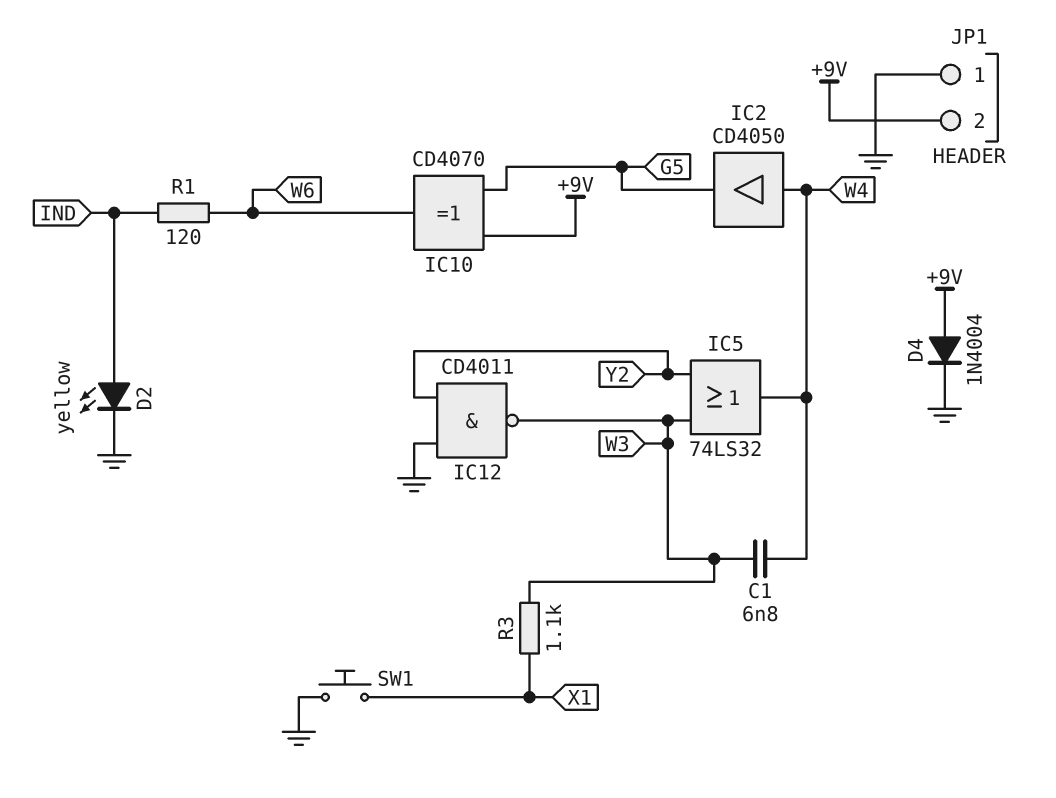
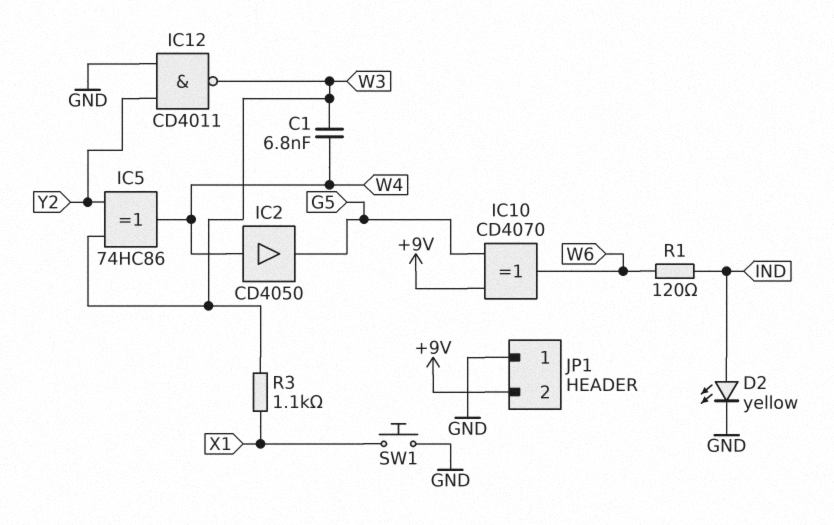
D4: diode 1N4004 (A +9V, K GND) -> none
IC5: OR 74LS32 (in W3, in Y2, out W4) -> XOR 74HC86 (in W3, in Y2, out W4)

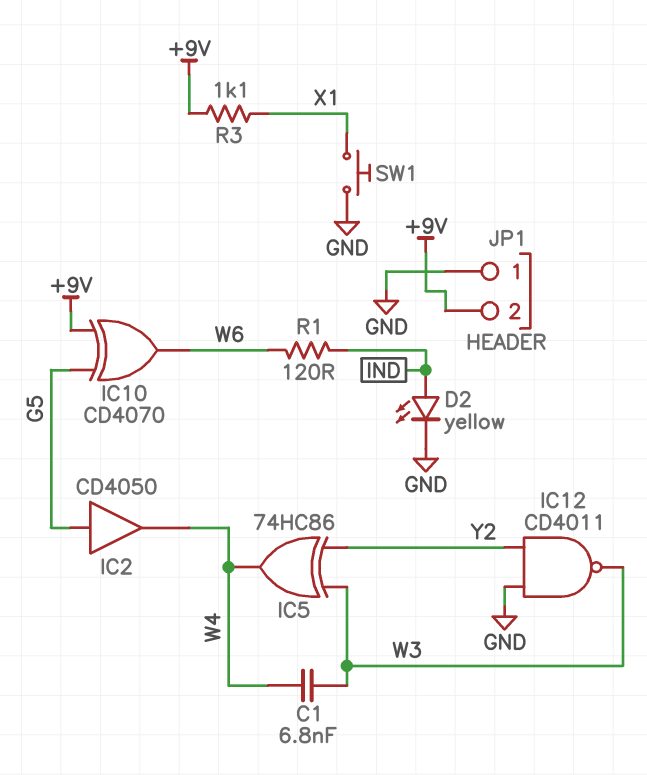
IC2: buffer CD4050 (in W4, out G5) -> buffer CD4050 (in G5, out W4)
R3: 1.1k (W3, X1) -> 1.1k (+9V, X1)

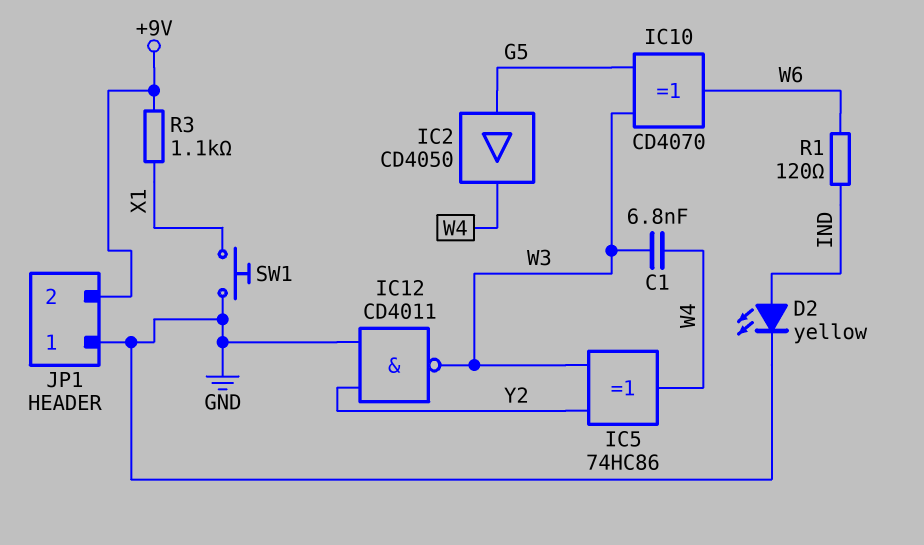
IC10: XOR CD4070 (in +9V, in G5, out W6) -> XOR CD4070 (in G5, in W3, out W6)

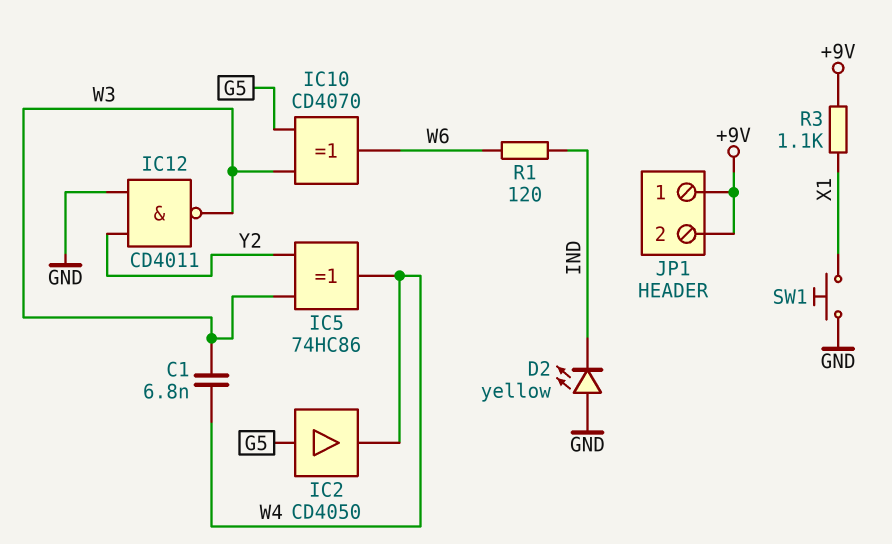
D2: LED yellow (A IND, K GND) -> LED yellow (A GND, K IND)
JP1 pin 1: GND -> +9V

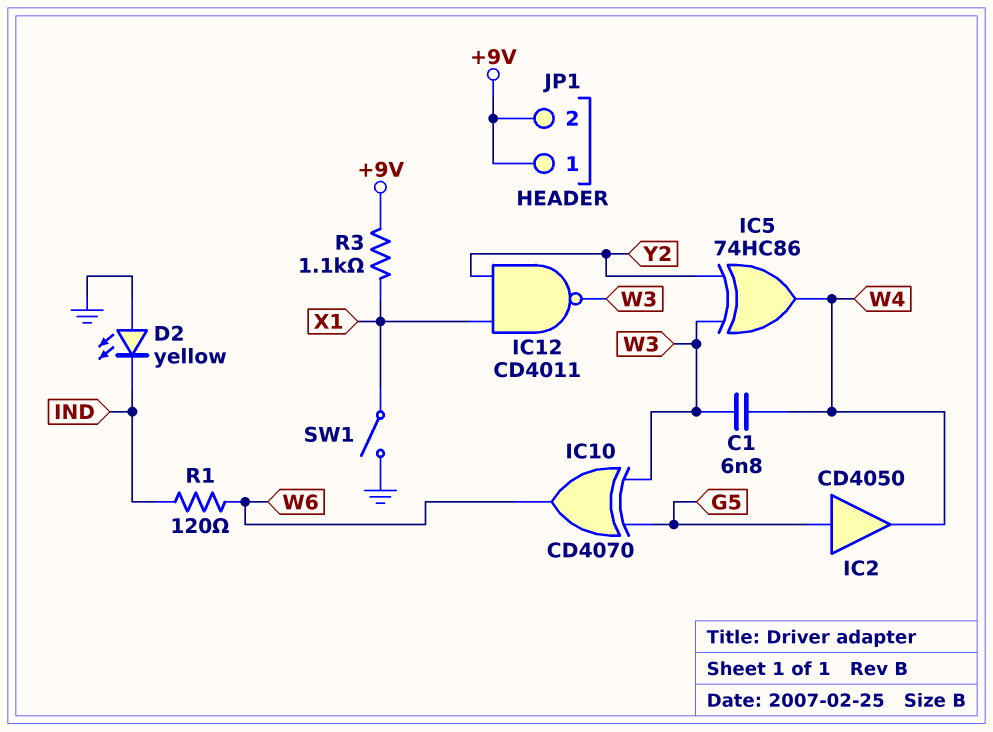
IC12: NAND CD4011 (in GND, in Y2, out W3) -> NAND CD4011 (in X1, in Y2, out W3)
SW1: button (GND, X1) -> switch (GND, X1)

